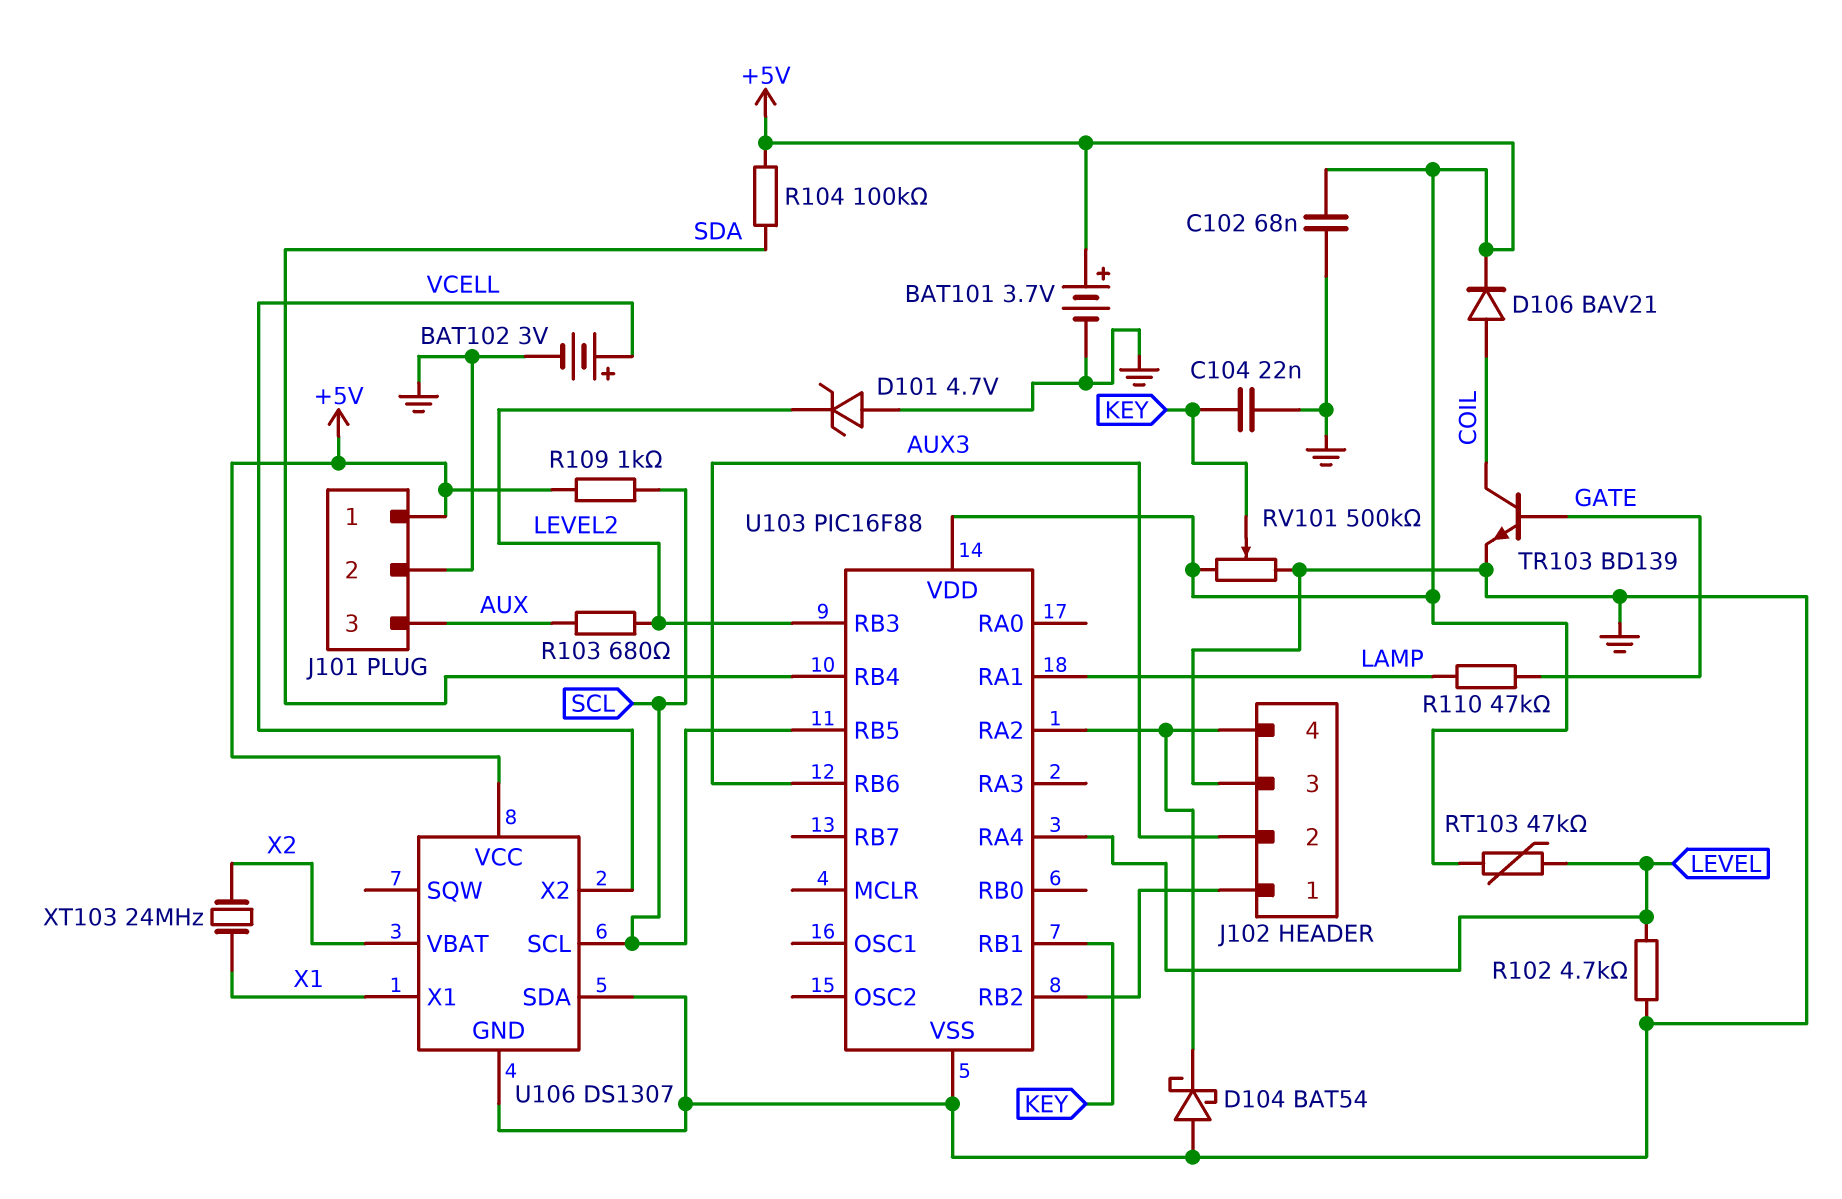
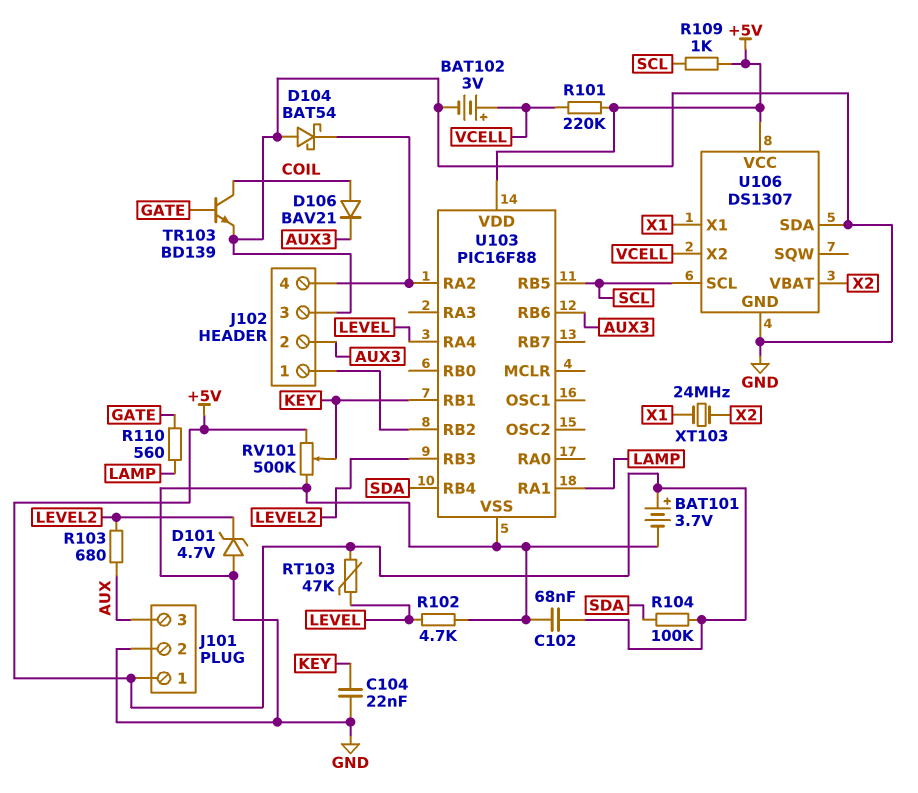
D106: diode BAV21 (A COIL, K +5V) -> diode BAV21 (A COIL, K AUX3)
R101: none -> 220k (+5V, VCELL)
R110: 47k (GATE, LAMP) -> 560 (GATE, LAMP)

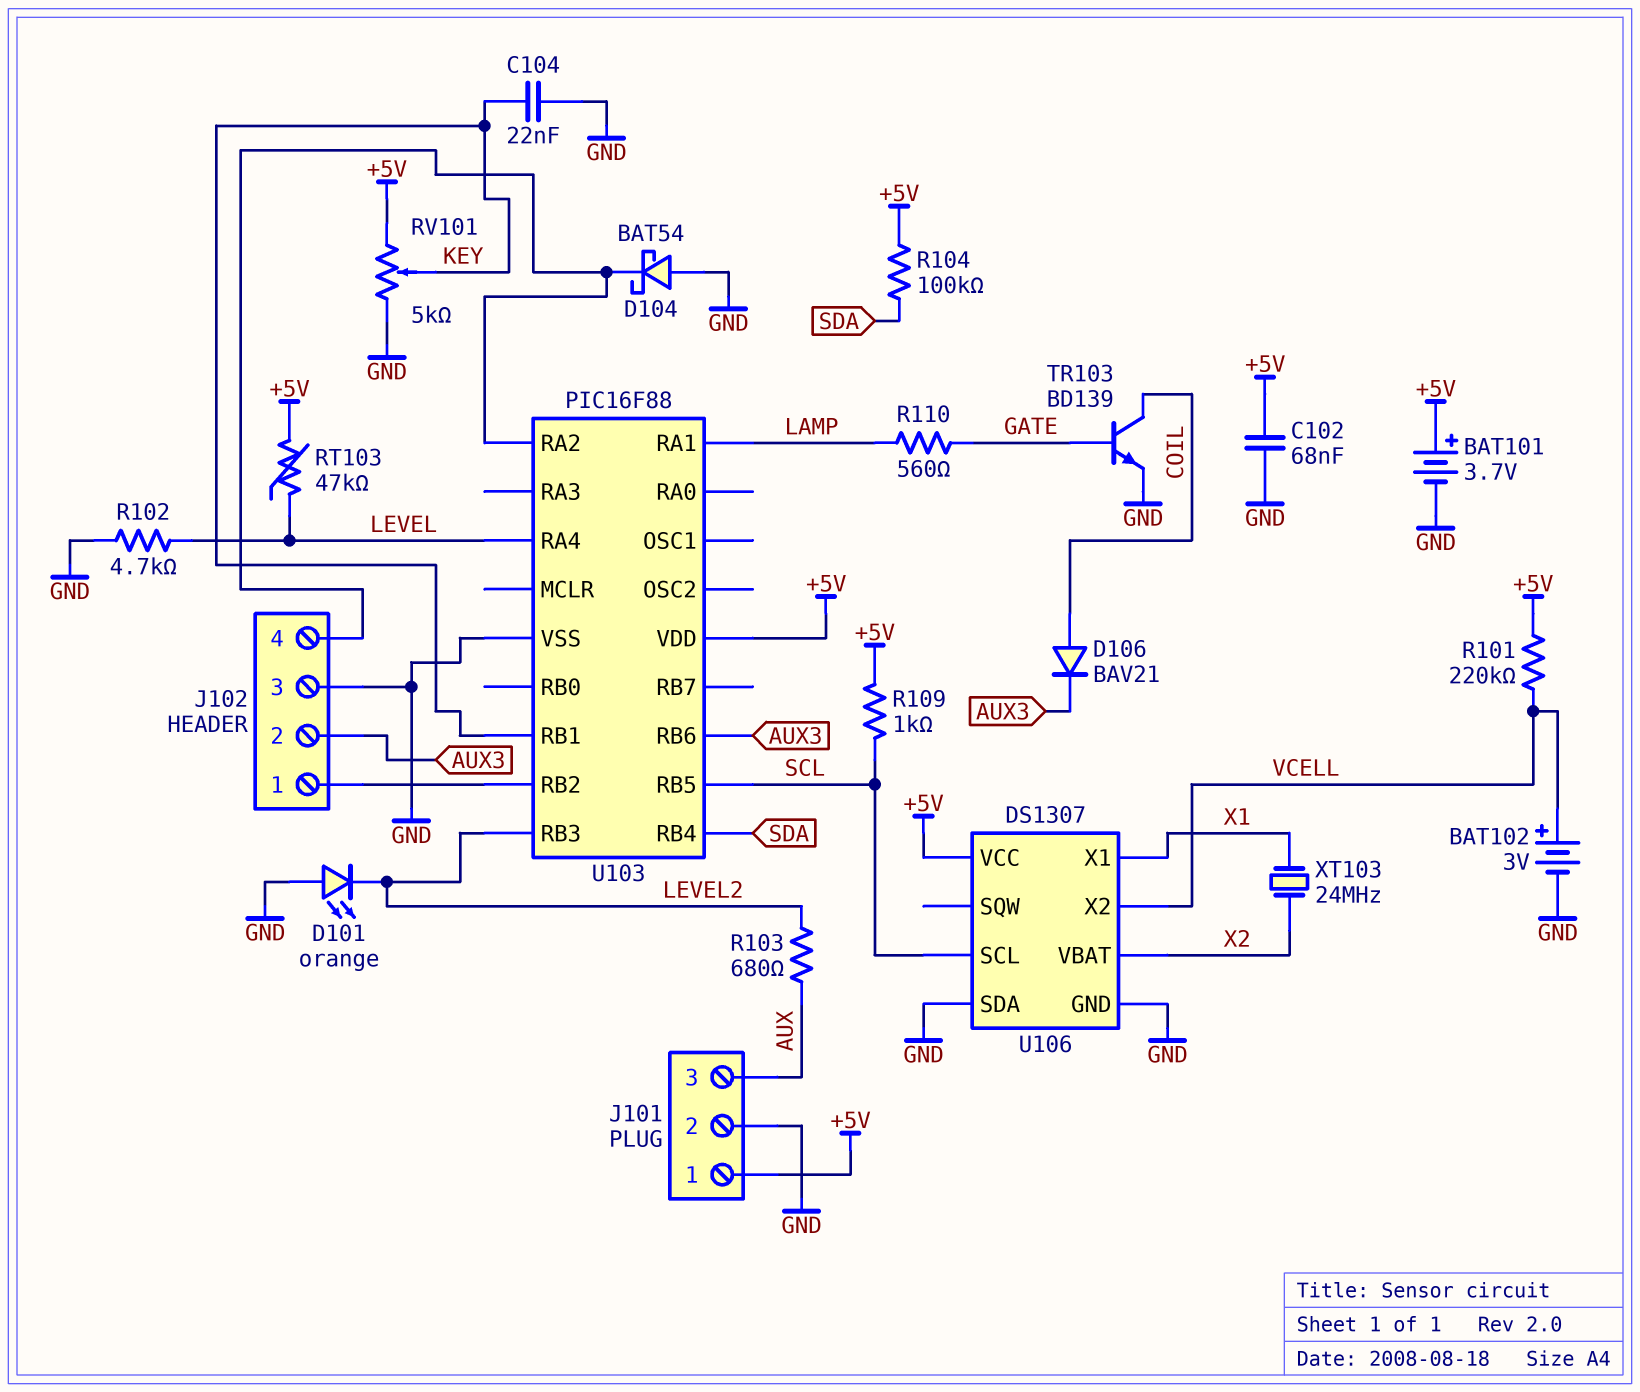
D101: zener 4.7V (A GND, K LEVEL2) -> LED orange (A GND, K LEVEL2)
RV101: 500k (+5V, GND, wiper KEY) -> 5k (+5V, GND, wiper KEY)

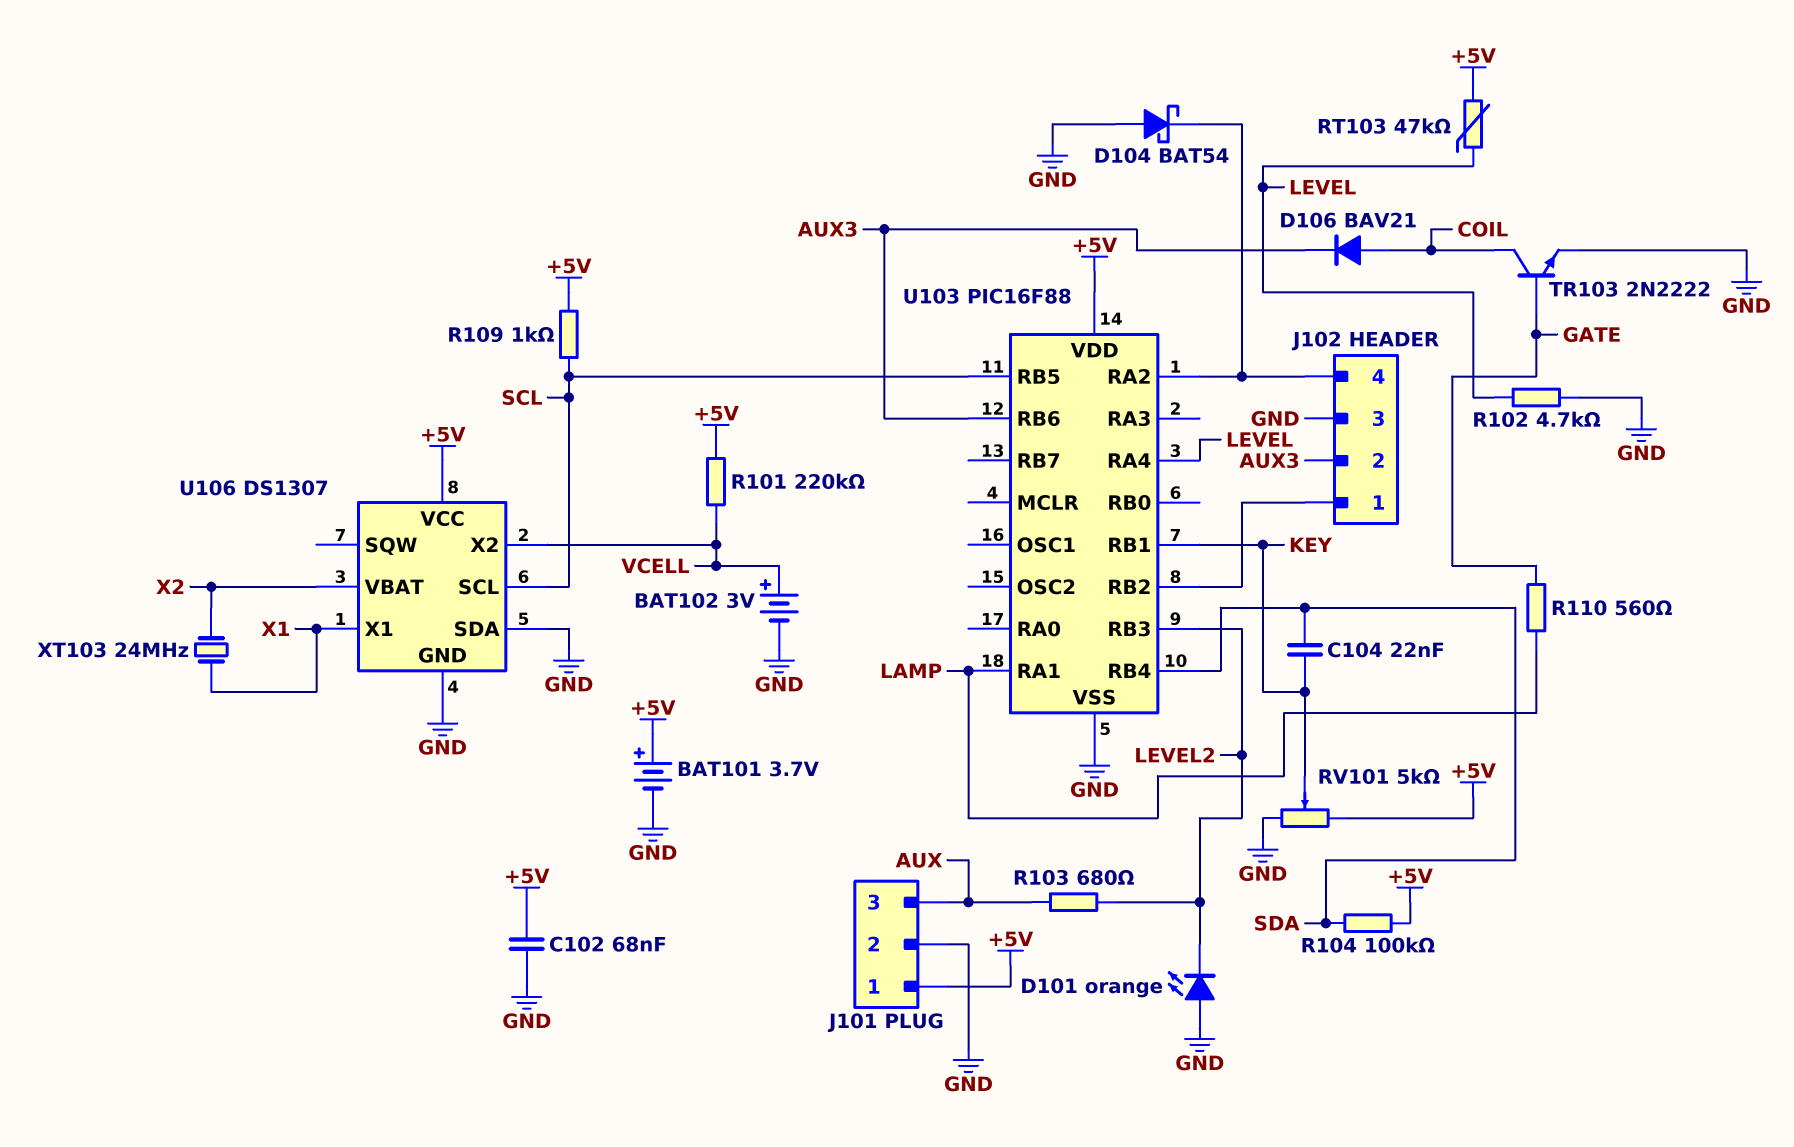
C104: 22nF (GND, KEY) -> 22nF (KEY, SDA)
TR103: NPN BD139 (B GATE, C COIL, E GND) -> NPN 2N2222 (B GATE, C COIL, E GND)

